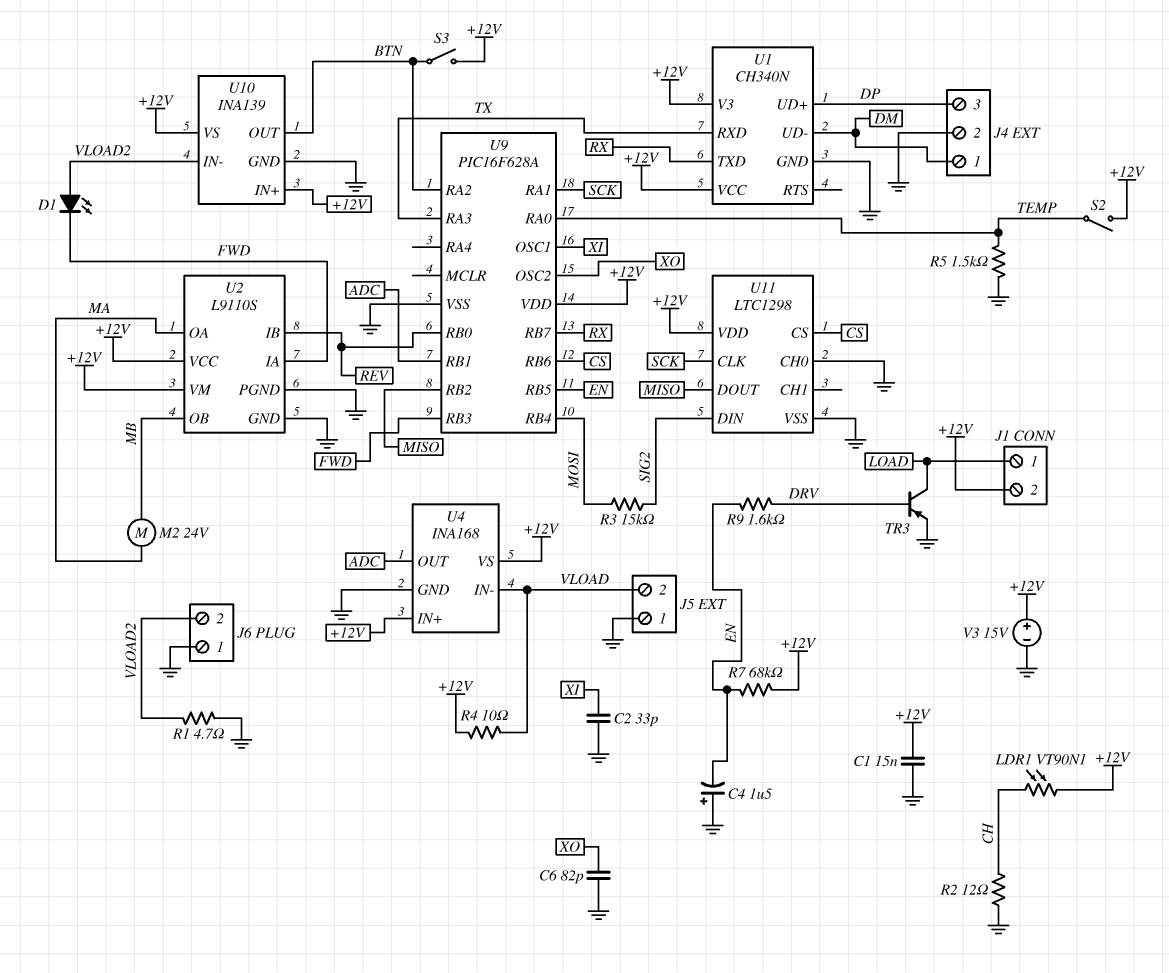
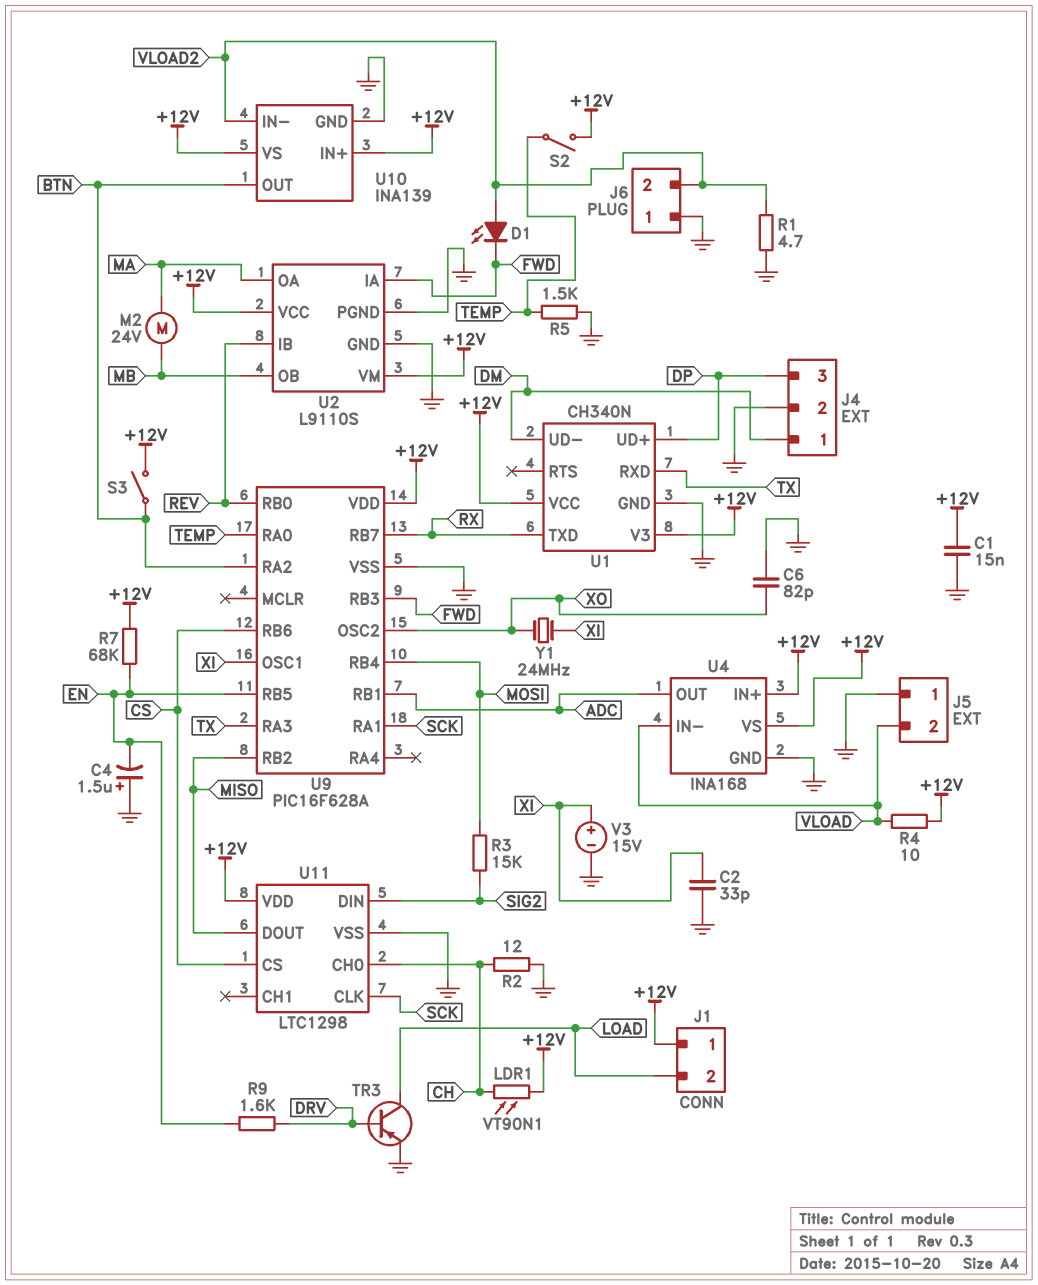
J1 pin 1: LOAD -> +12V
J1 pin 2: +12V -> LOAD
U11 pin CH0: GND -> CH
V3: 15V (plus +12V, minus GND) -> 15V (plus XI, minus GND)
Y1: none -> 24MHz (XI, XO)

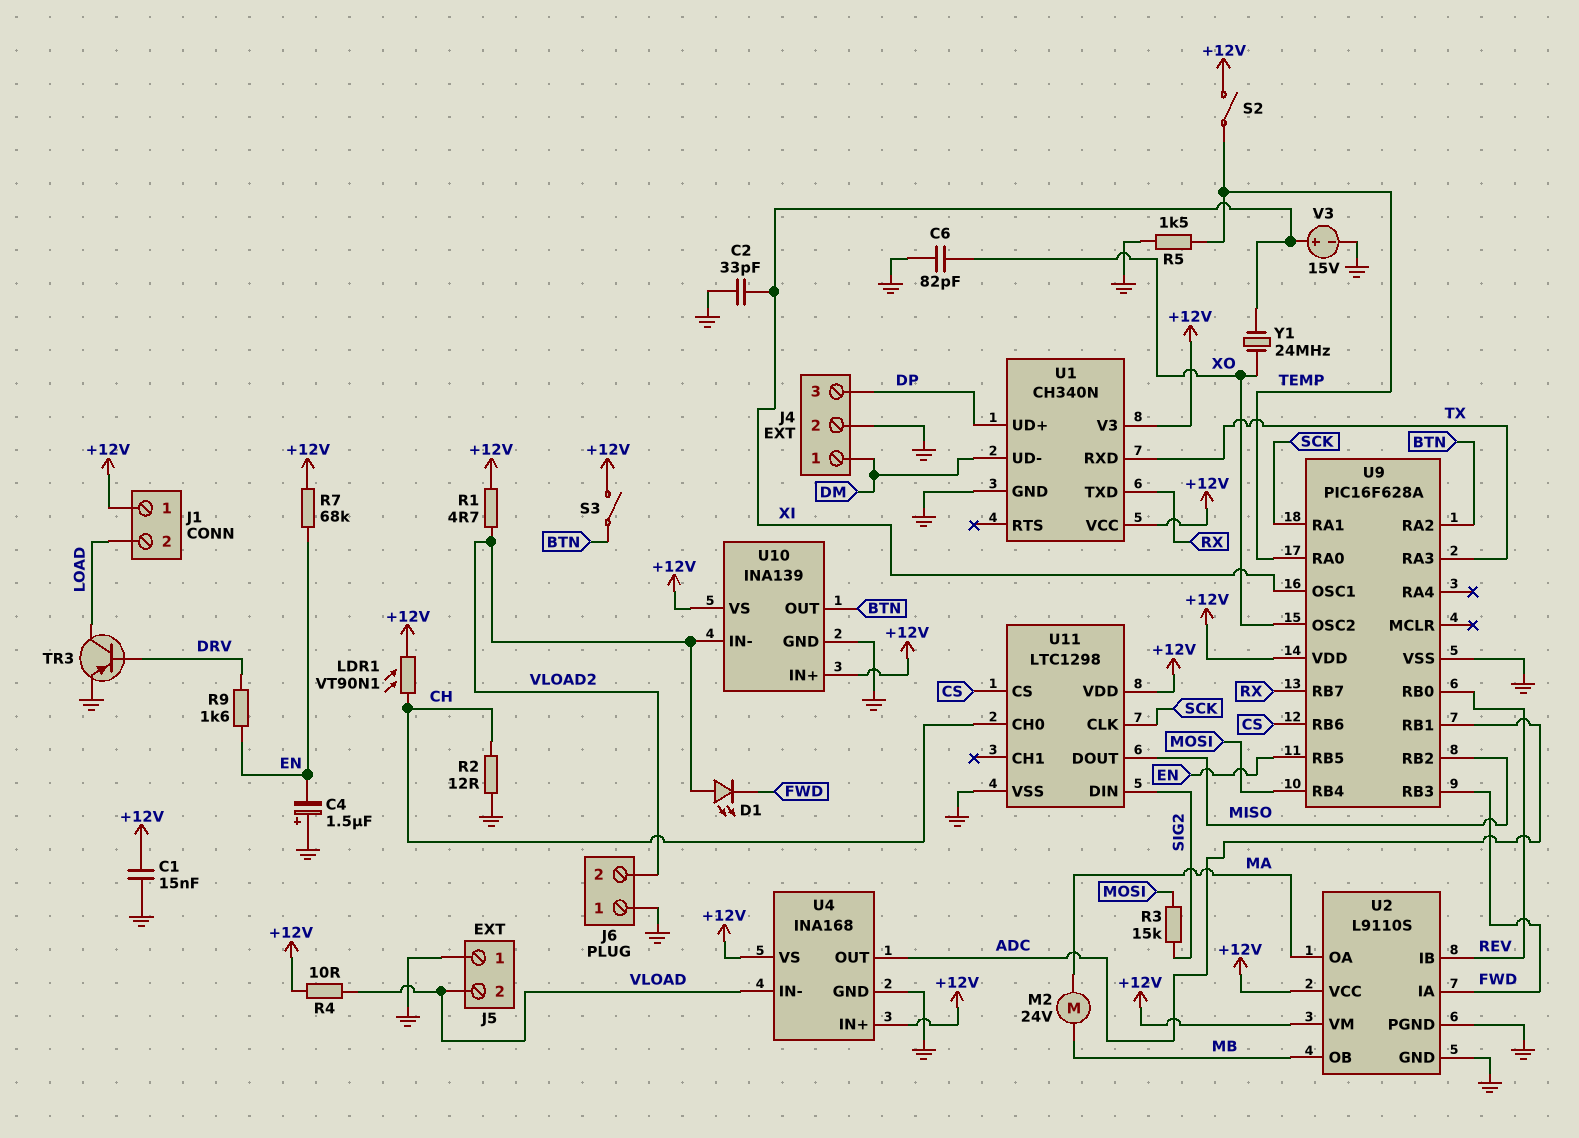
R1: 4.7 (GND, VLOAD2) -> 4.7 (+12V, VLOAD2)

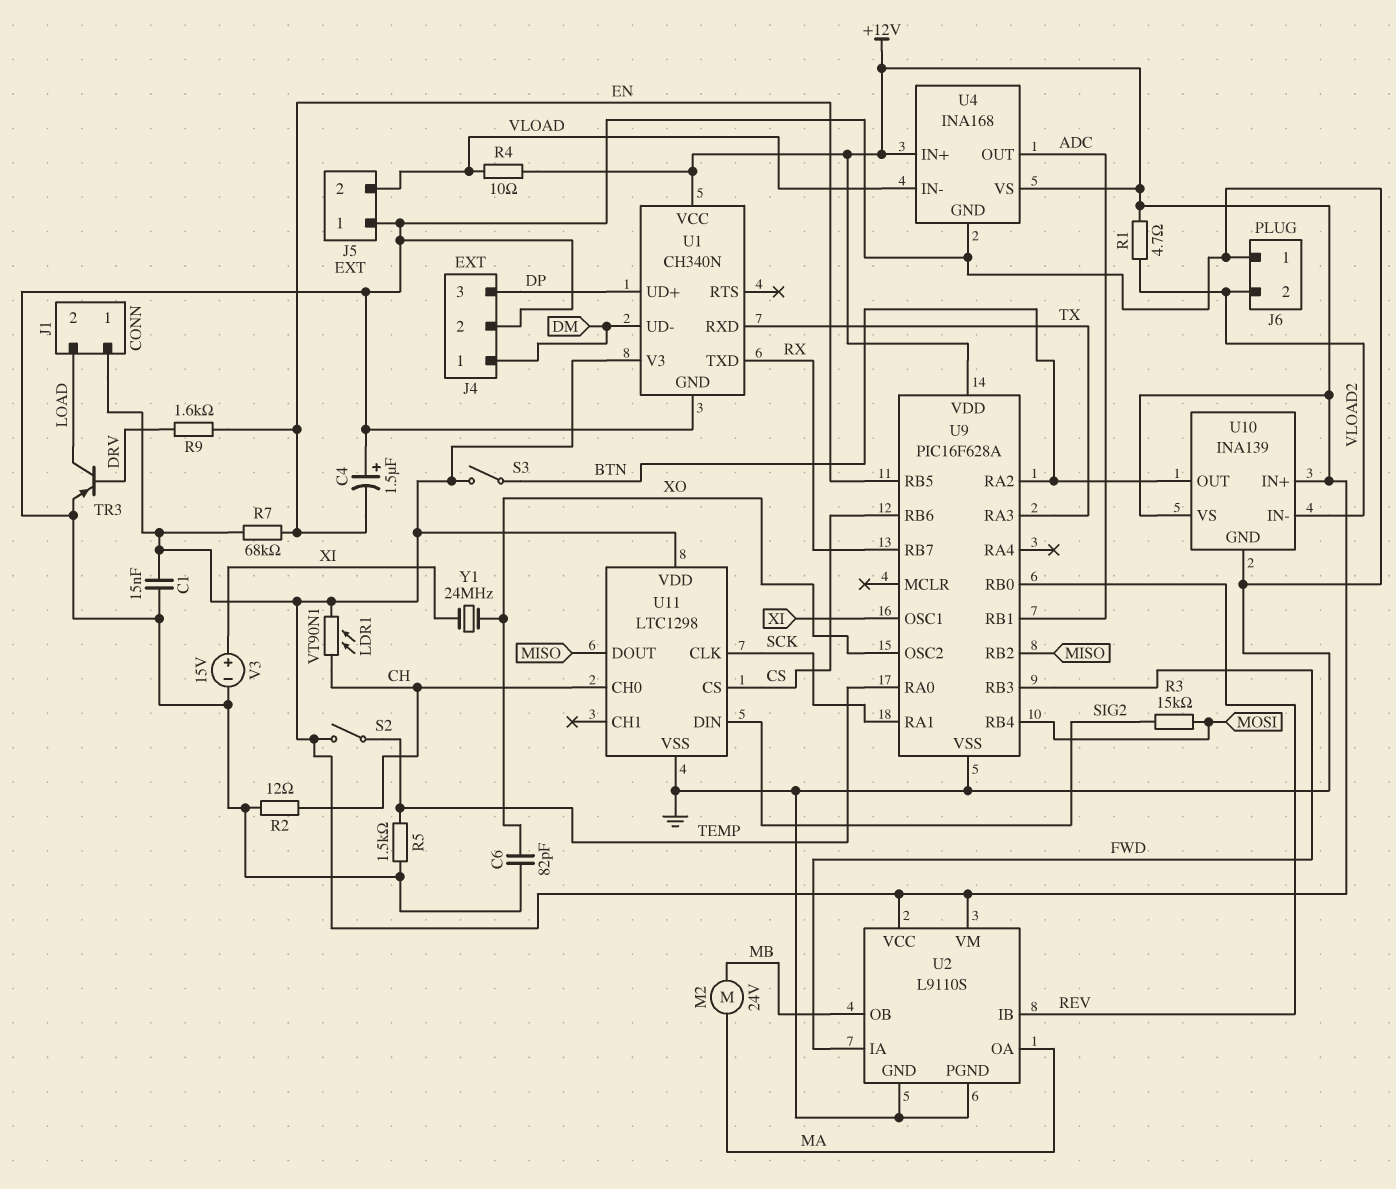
C2: 33pF (GND, XI) -> none
D1: LED (A VLOAD2, K FWD) -> none

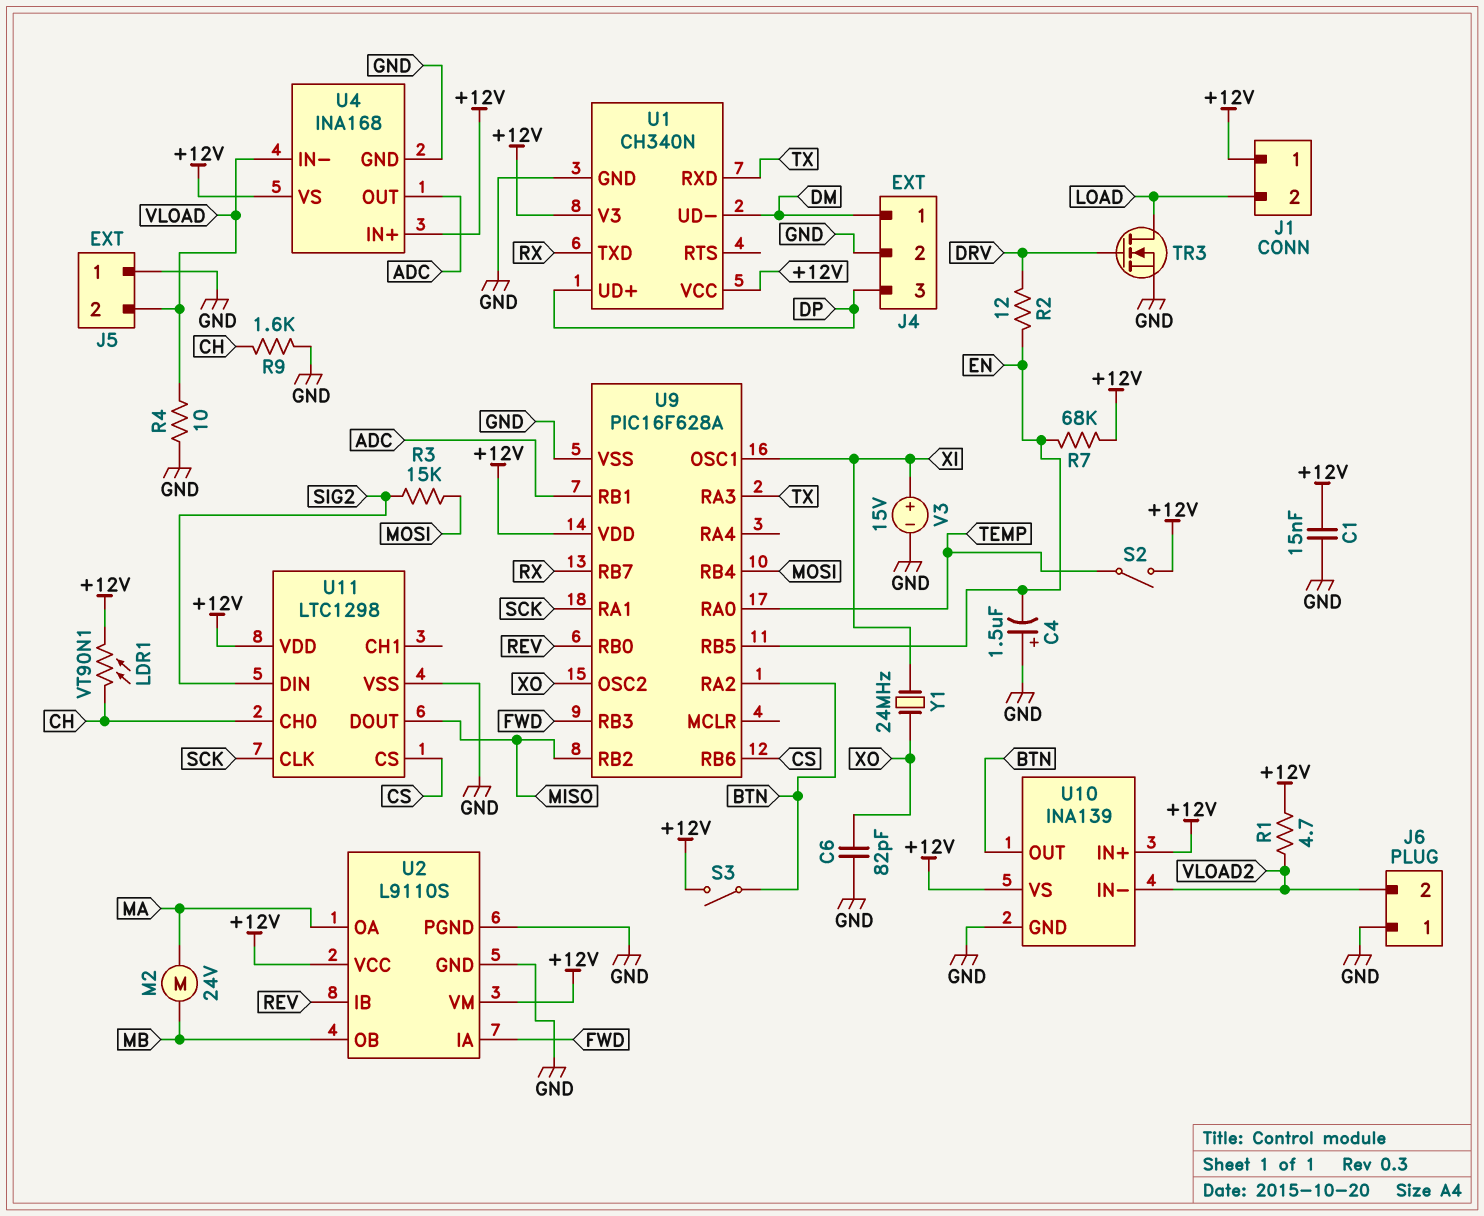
R2: 12 (CH, GND) -> 12 (DRV, EN)
R4: 10 (+12V, VLOAD) -> 10 (GND, VLOAD)
R5: 1.5k (GND, TEMP) -> none
R9: 1.6k (DRV, EN) -> 1.6k (CH, GND)
TR3: PNP (B DRV, C LOAD, E GND) -> NMOS (G DRV, D LOAD, S GND)

